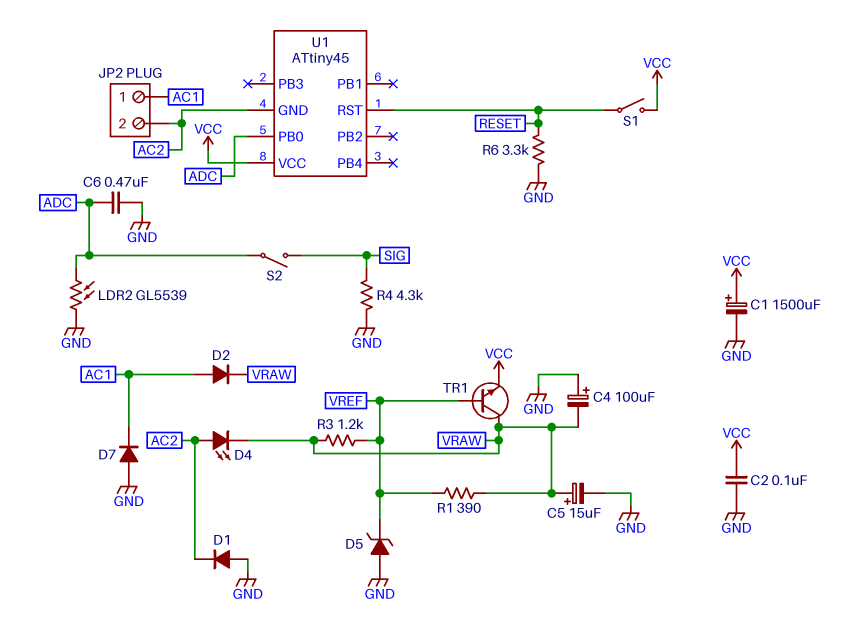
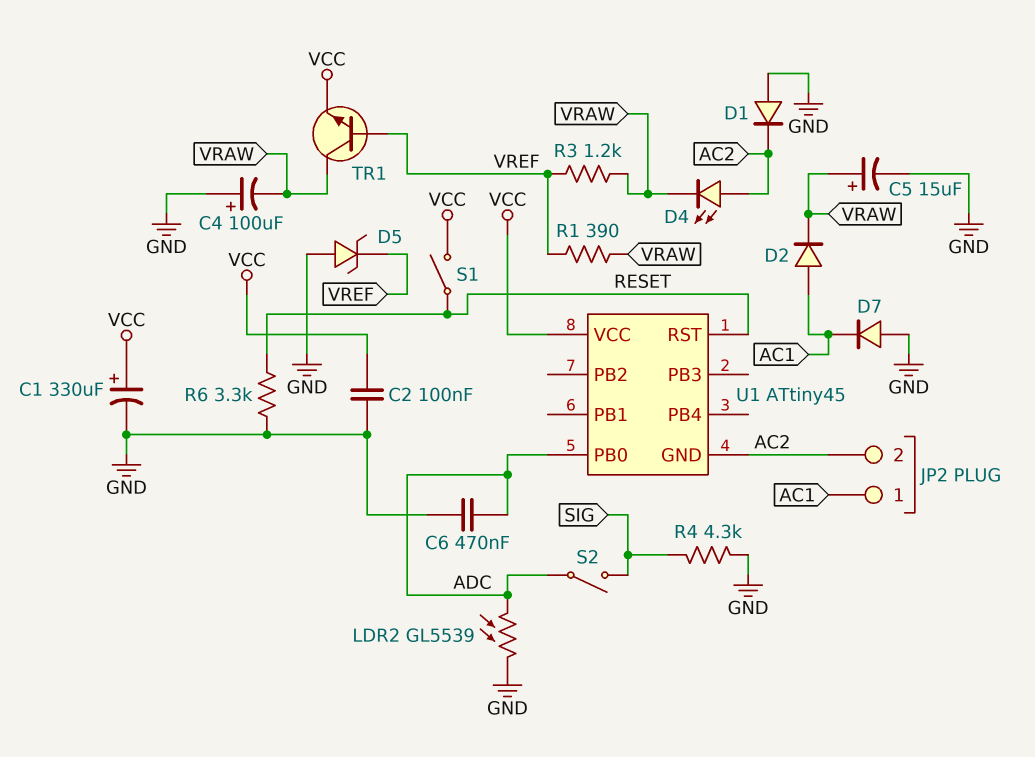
C1: 1500uF (plus VCC, minus GND) -> 330uF (plus VCC, minus GND)

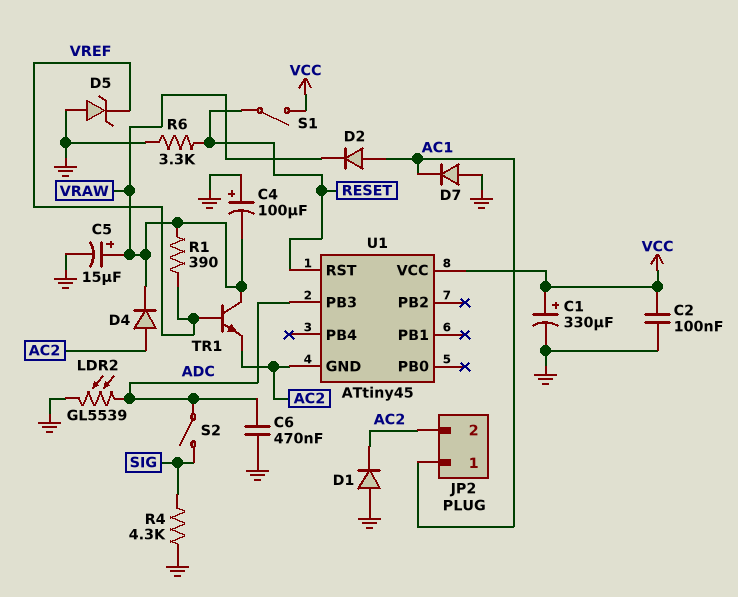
D4: LED (A AC2, K VRAW) -> diode (A AC2, K VRAW)
R3: 1.2k (VRAW, VREF) -> none
TR1: NPN (B VREF, C VRAW, E VCC) -> NPN (B VREF, C VRAW, E AC2)
U1 pin PB0: ADC -> none
U1 pin PB3: none -> ADC

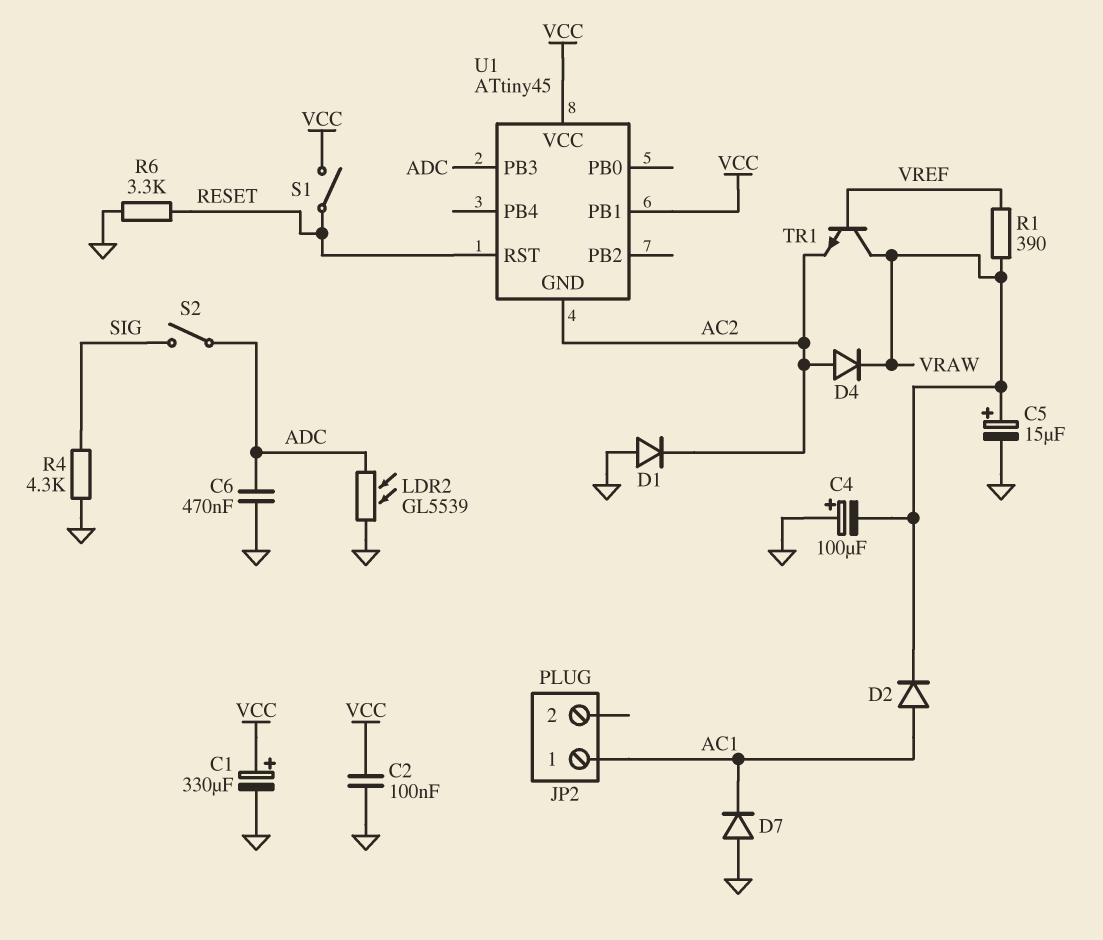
D5: zener (A GND, K VREF) -> none
JP2 pin 2: AC2 -> none
U1 pin PB1: none -> VCC

